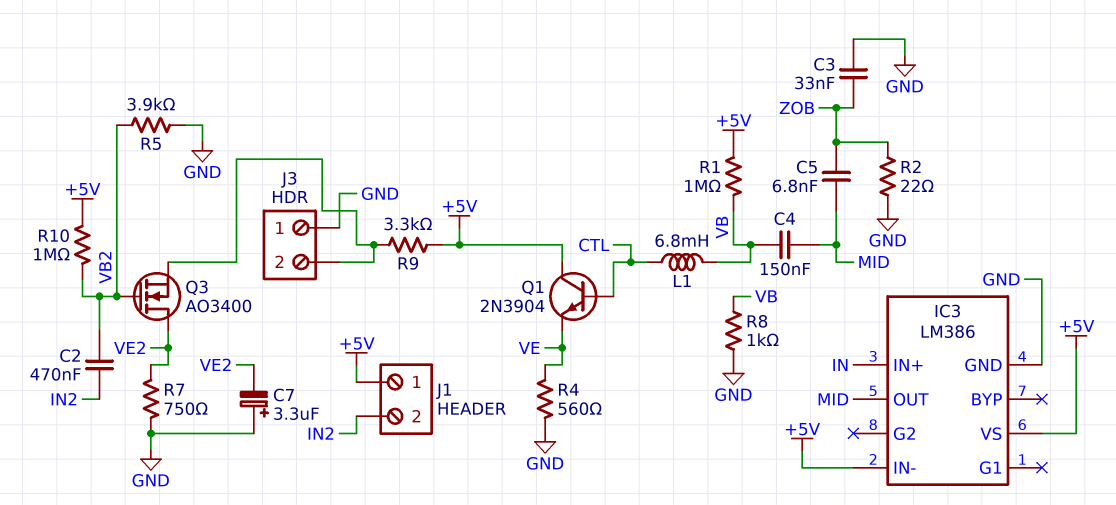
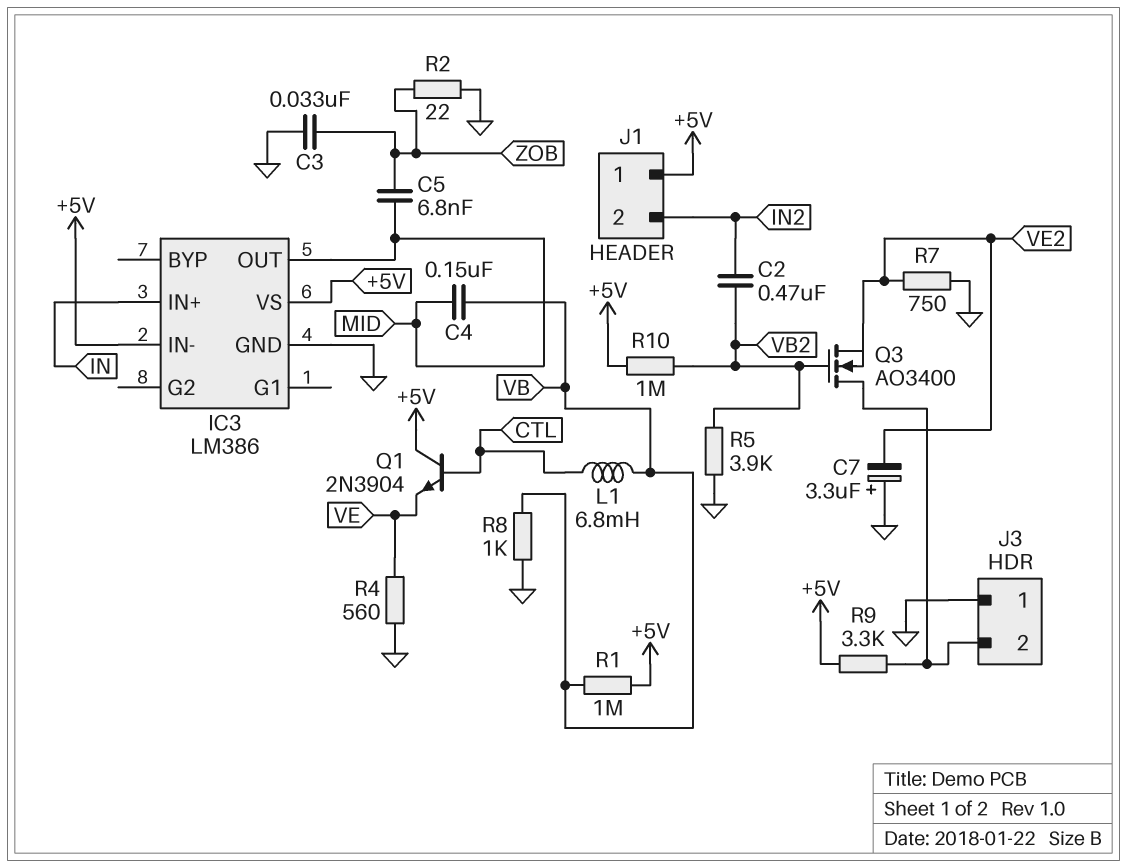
Q3: NMOS AO3400 (G VB2, D VE2, S J3/2) -> NMOS AO3400 (G VB2, D J3/2, S VE2)

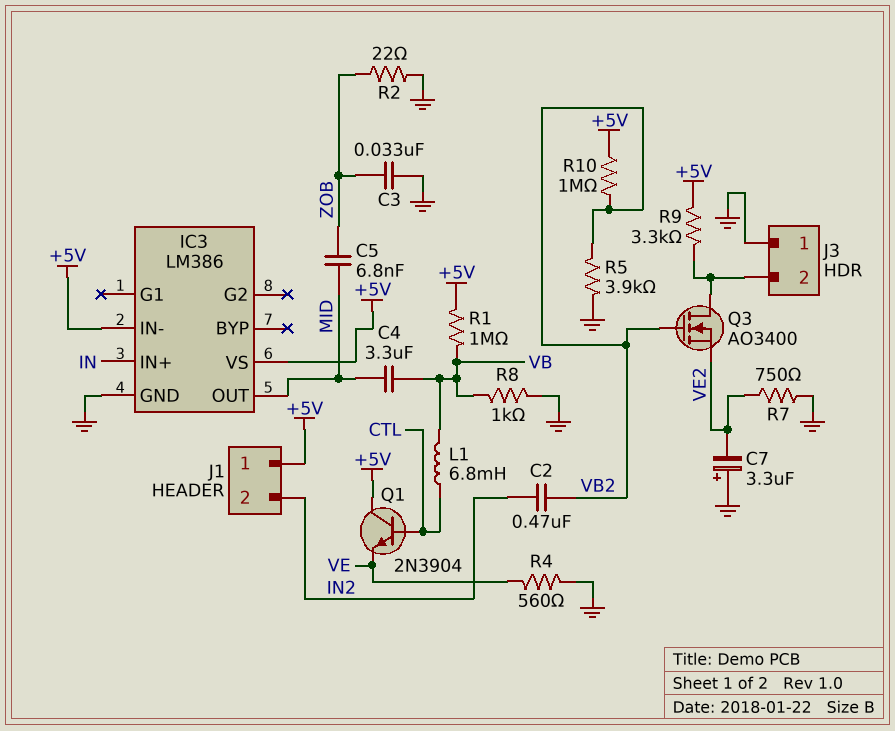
C4: 150nF (MID, VB) -> 3.3uF (MID, VB)

